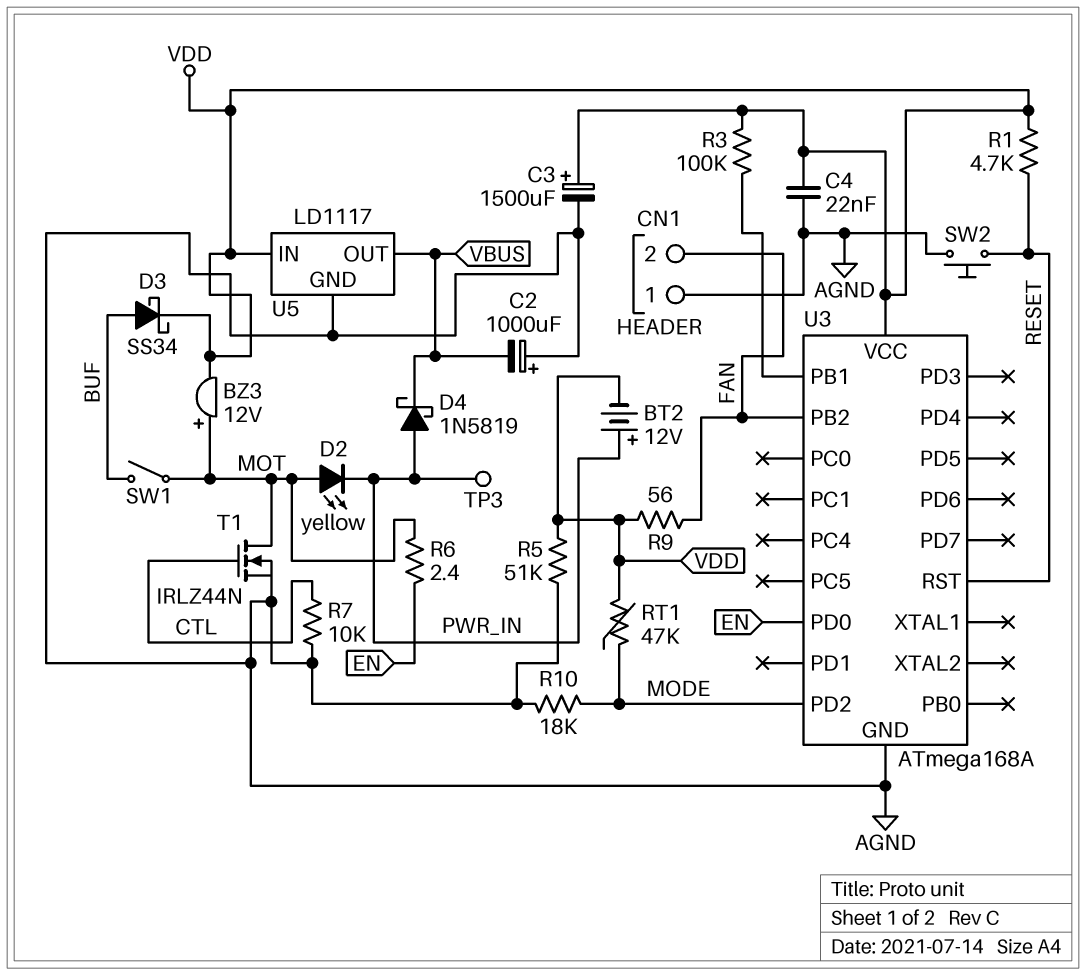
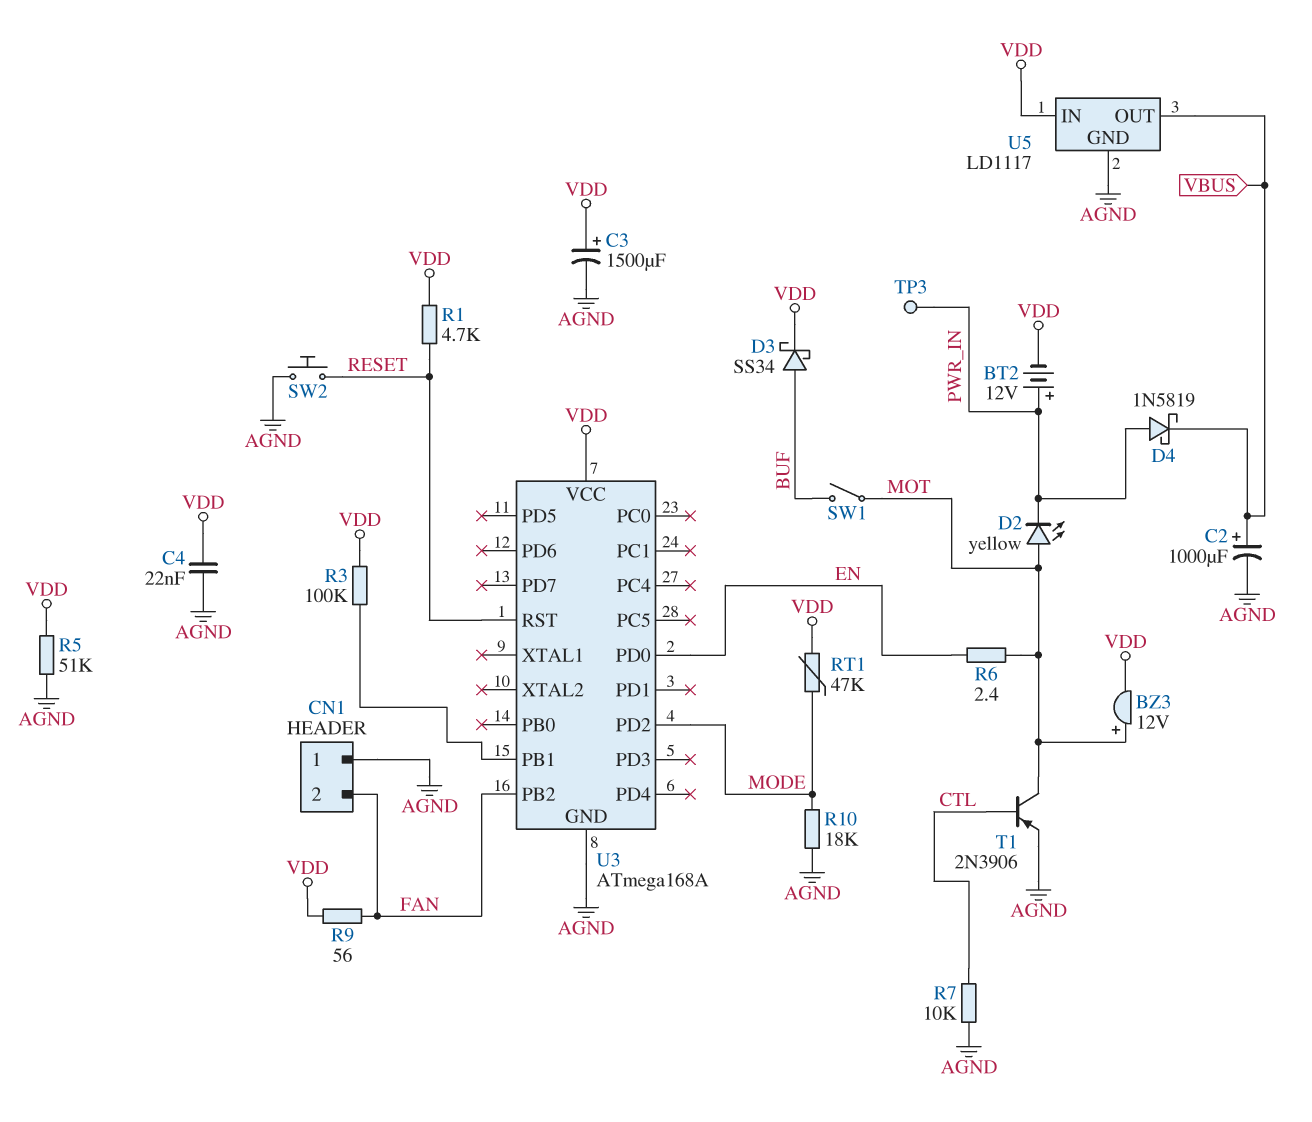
C2: 1000uF (plus AGND, minus VBUS) -> 1000uF (plus VBUS, minus AGND)
T1: NMOS IRLZ44N (G CTL, D MOT, S AGND) -> PNP 2N3906 (B CTL, C MOT, E AGND)

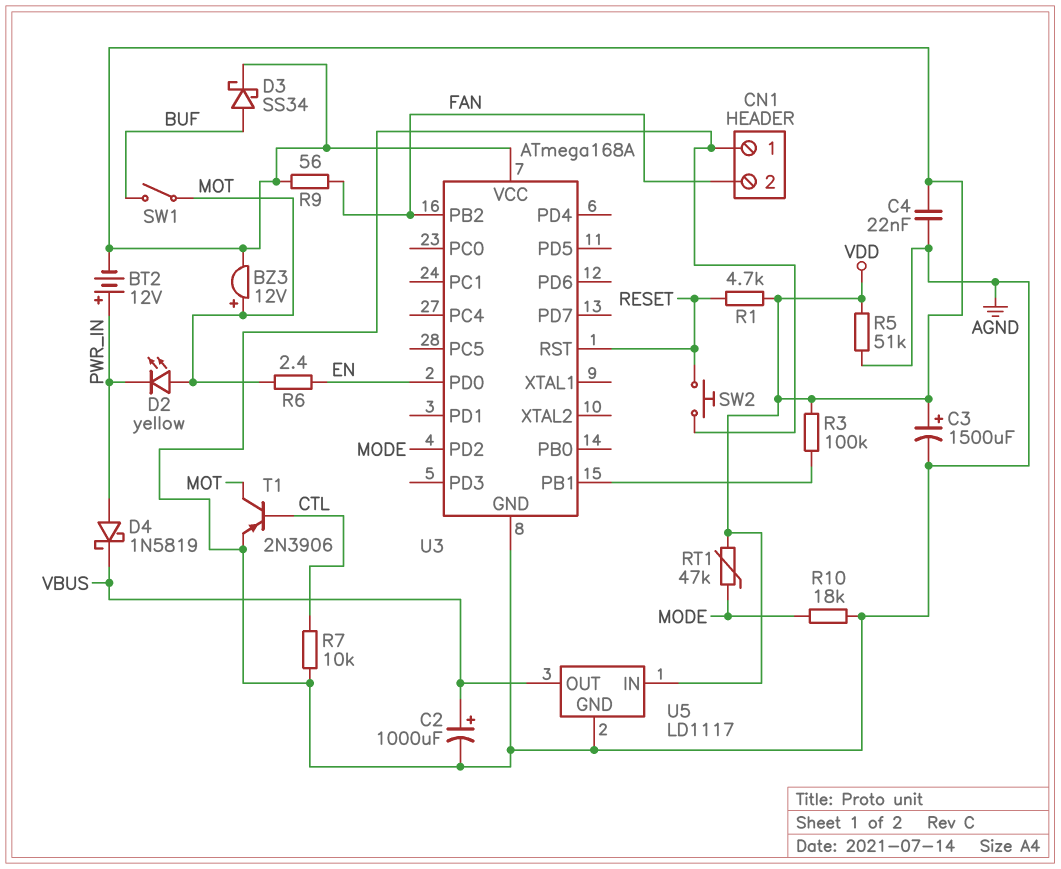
TP3: test point (PWR_IN) -> none

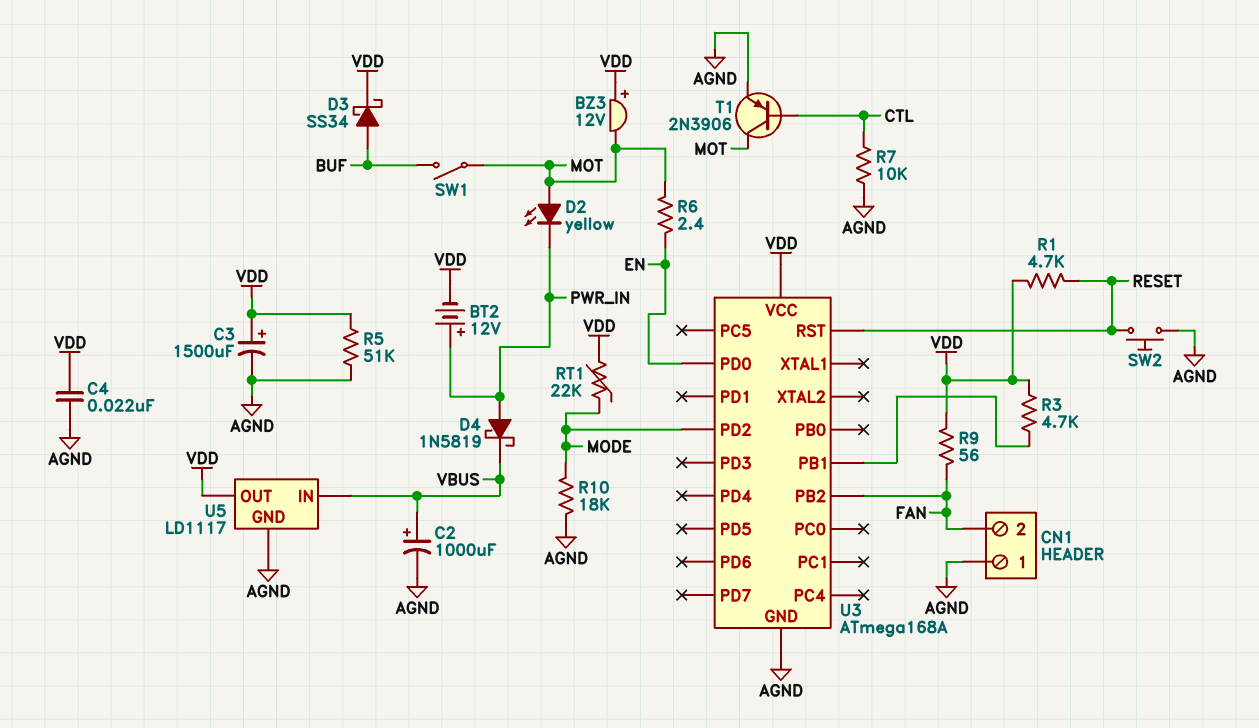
BZ3: buzzer 12V (plus MOT, minus VDD) -> buzzer 12V (plus VDD, minus MOT)
R3: 100k (U3/PB1, VDD) -> 4.7k (U3/PB1, VDD)
RT1: 47k (MODE, VDD) -> 22k (MODE, VDD)
U5 pin IN: VDD -> VBUS
U5 pin OUT: VBUS -> VDD

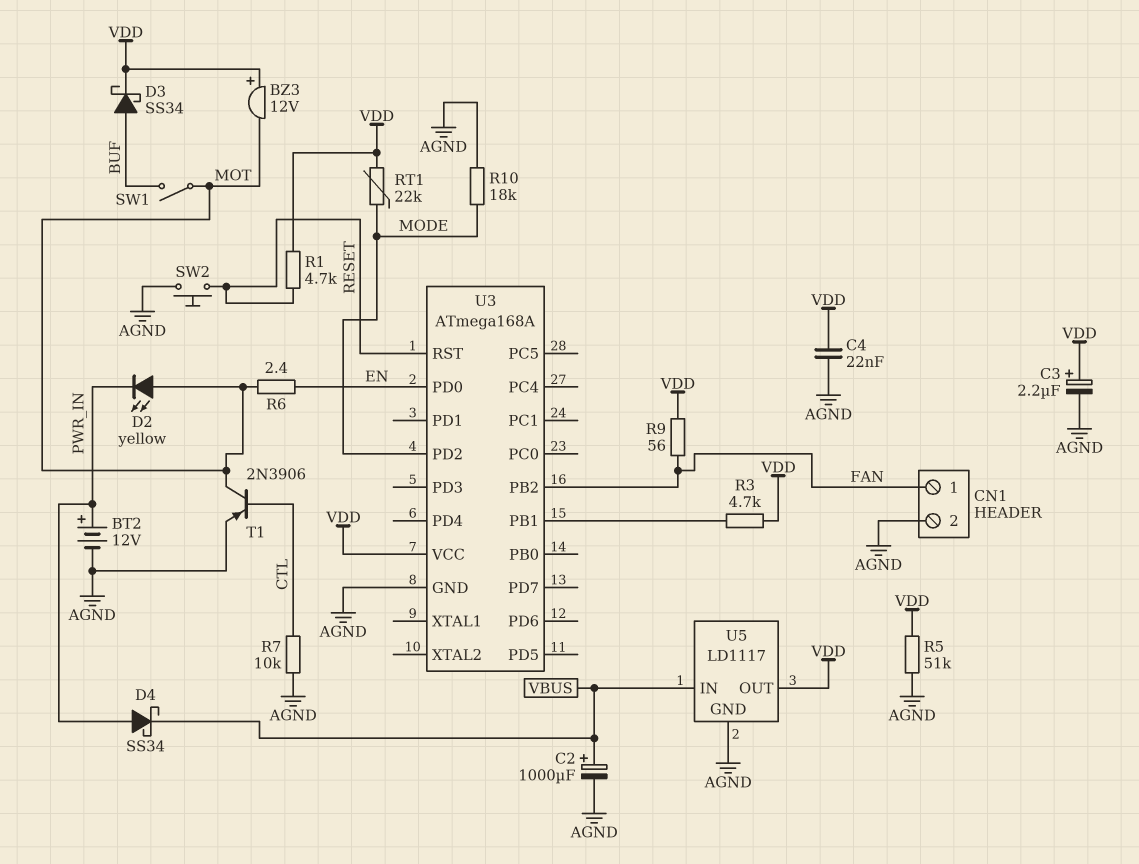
BT2: 12V (plus PWR_IN, minus VDD) -> 12V (plus PWR_IN, minus AGND)
C3: 1500uF (plus VDD, minus AGND) -> 2.2uF (plus VDD, minus AGND)
CN1 pin 1: AGND -> FAN
CN1 pin 2: FAN -> AGND
D4: schottky 1N5819 (A PWR_IN, K VBUS) -> schottky SS34 (A PWR_IN, K VBUS)

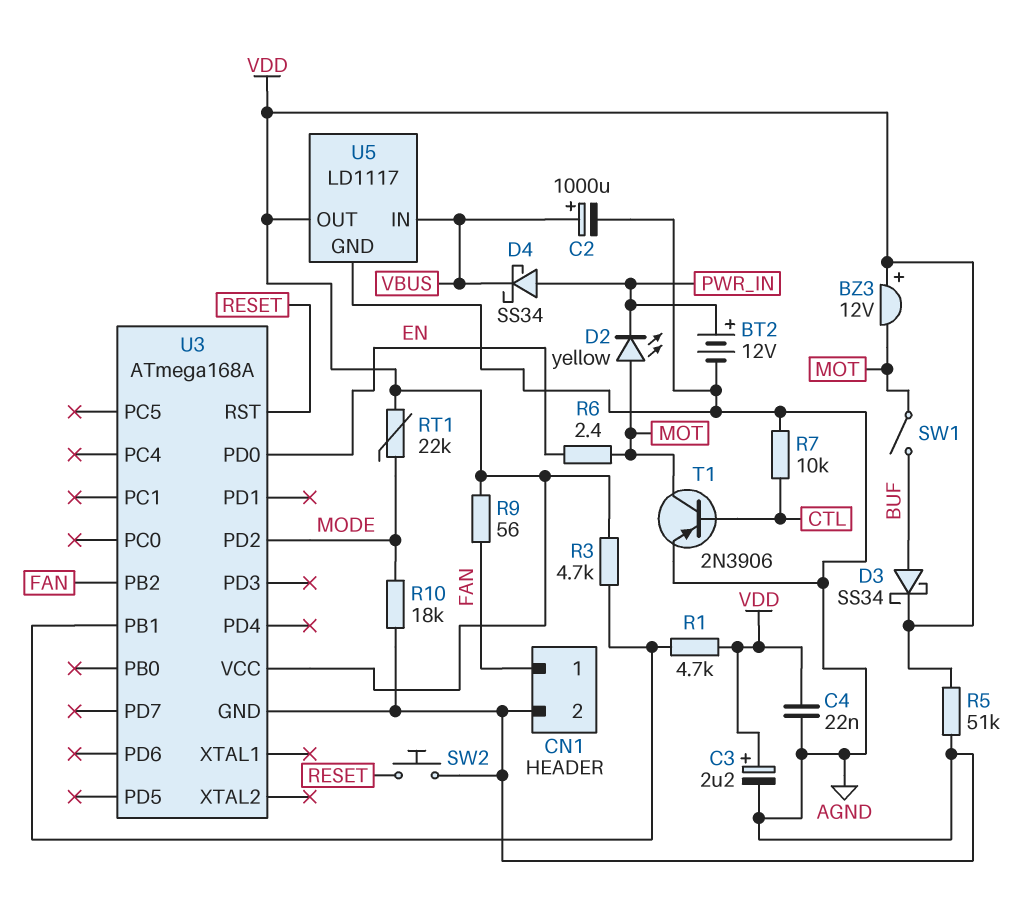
R1: 4.7k (RESET, VDD) -> 4.7k (U3/PB1, VDD)

